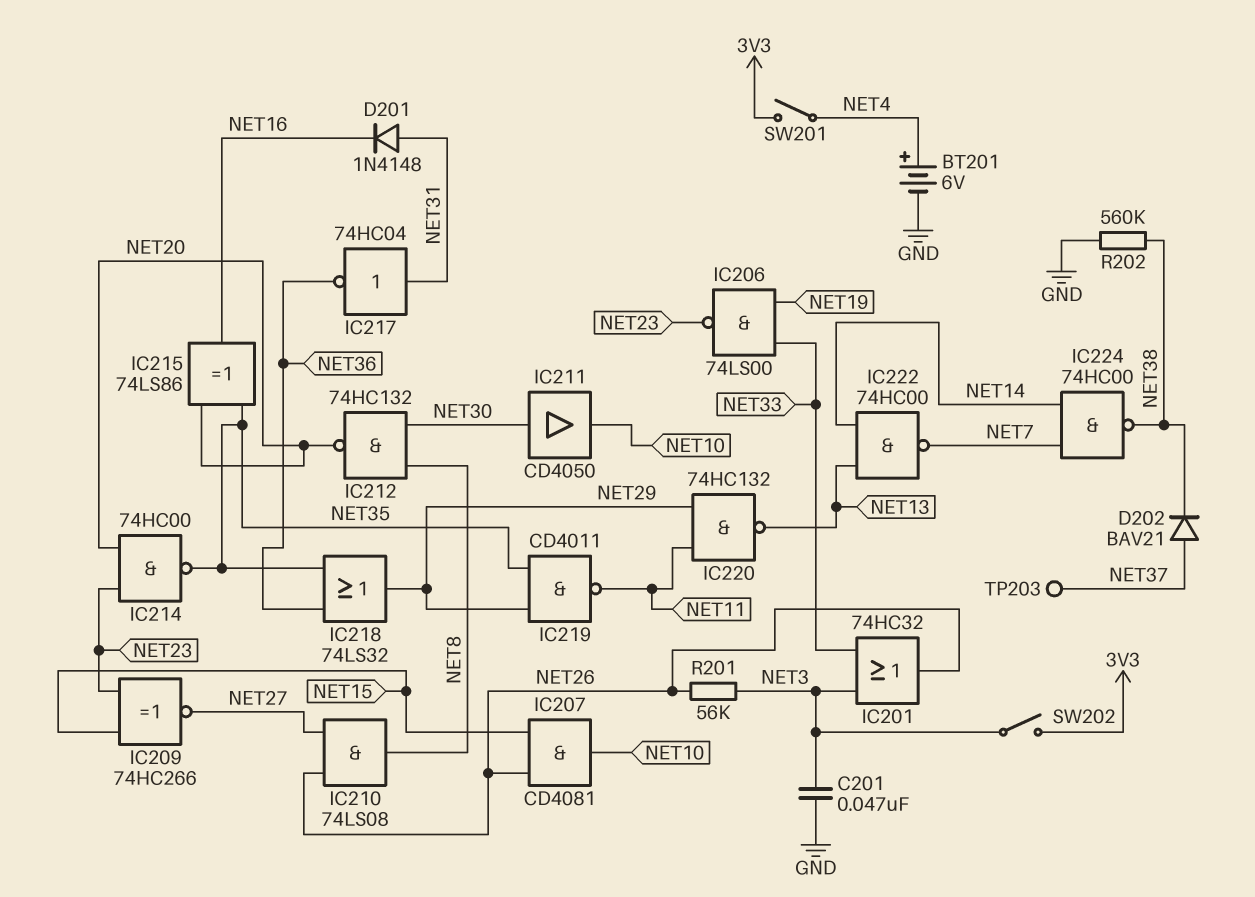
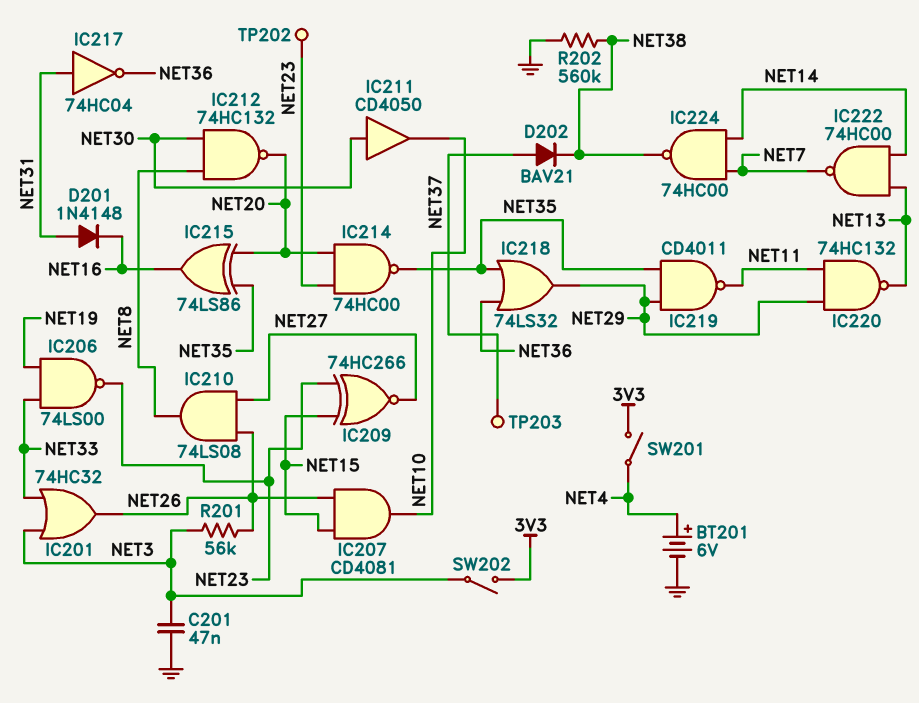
TP202: none -> test point (NET23)

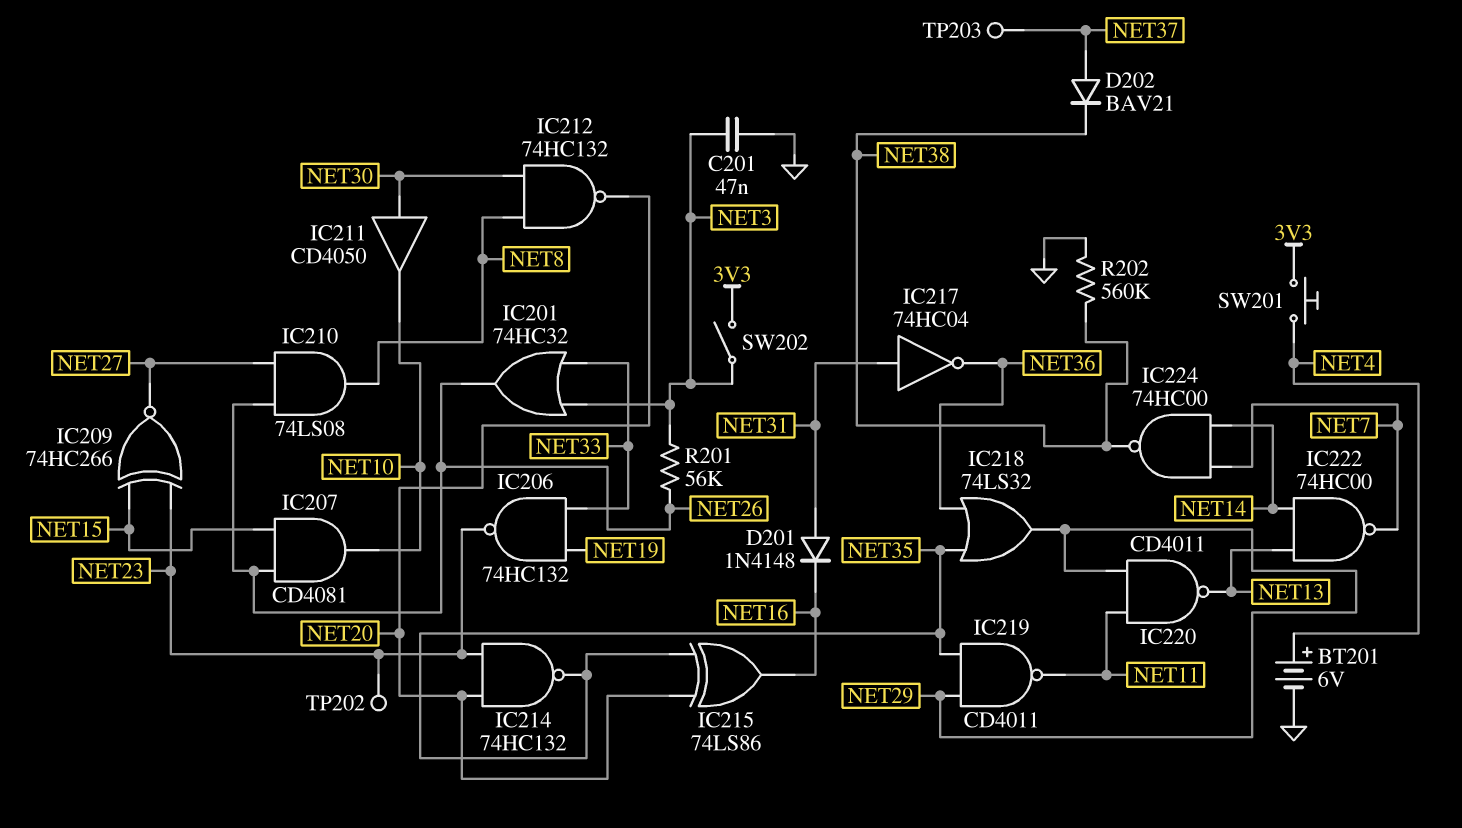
IC206: NAND 74LS00 (in NET19, in NET33, out NET23) -> NAND 74HC132 (in NET19, in NET33, out NET23)
IC214: NAND 74HC00 (in NET20, in NET23, out NET35) -> NAND 74HC132 (in NET20, in NET23, out NET35)
IC220: NAND 74HC132 (in NET11, in NET29, out NET13) -> NAND CD4011 (in NET11, in NET29, out NET13)
SW201: switch (3V3, NET4) -> button (3V3, NET4)

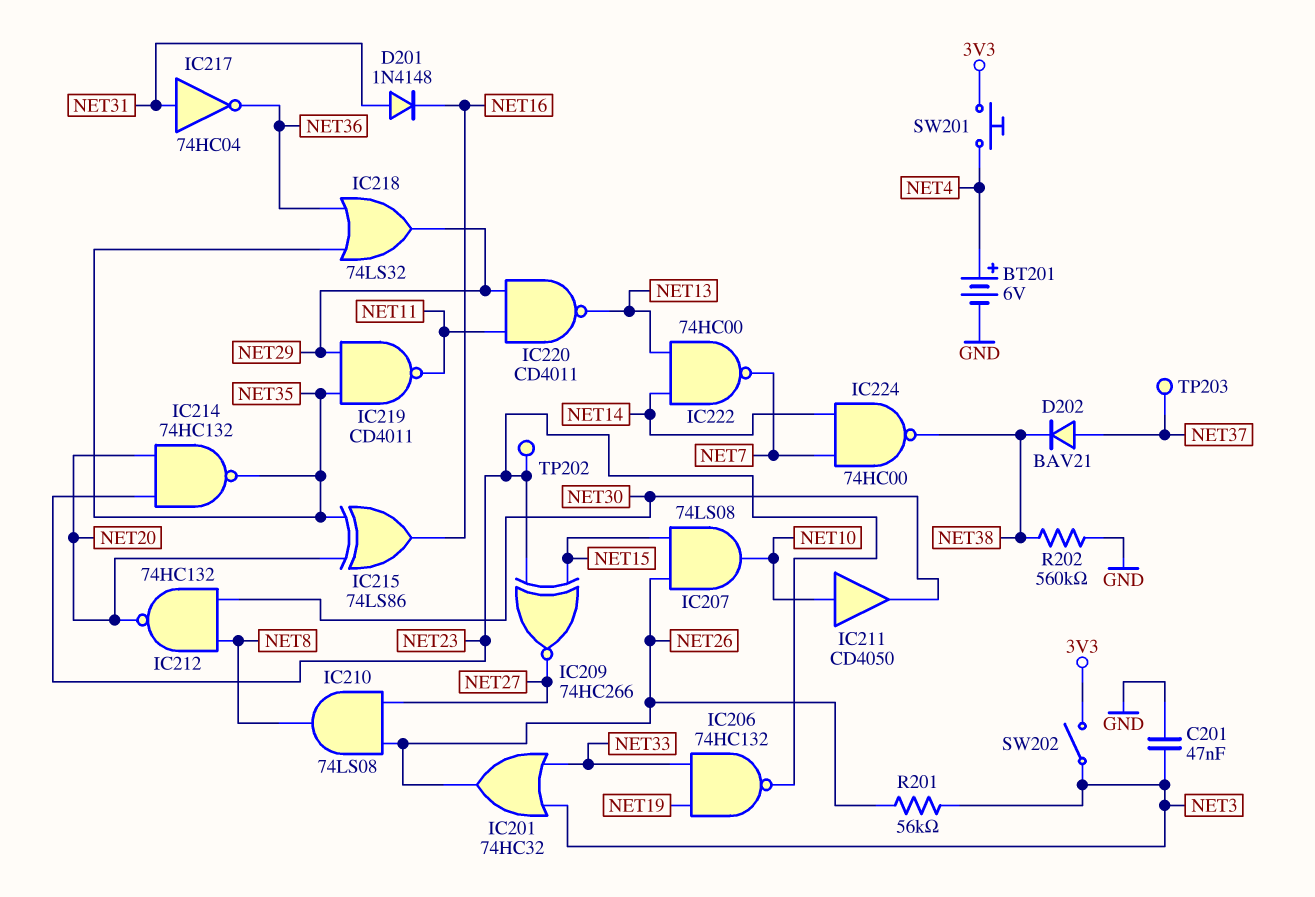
IC207: AND CD4081 (in NET15, in NET26, out NET10) -> AND 74LS08 (in NET15, in NET26, out NET10)
IC211: buffer CD4050 (in NET30, out NET10) -> buffer CD4050 (in NET10, out NET30)

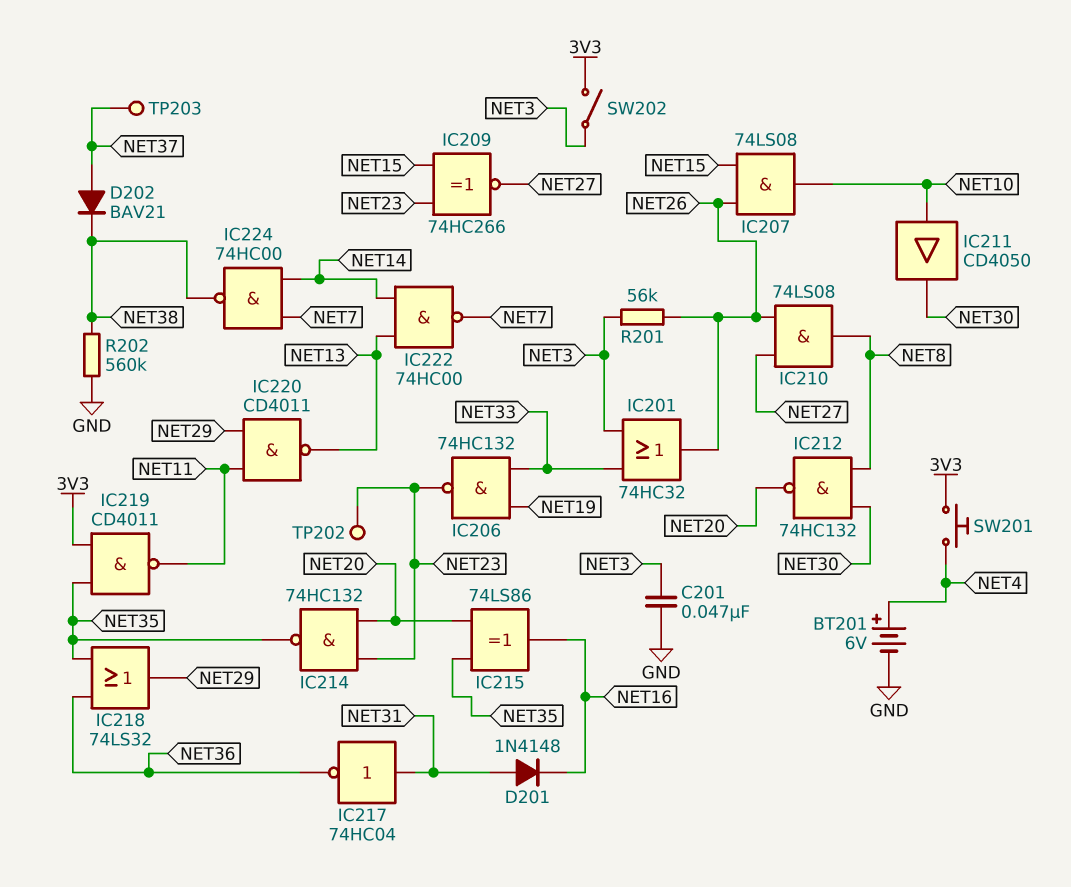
IC219: NAND CD4011 (in NET29, in NET35, out NET11) -> NAND CD4011 (in 3V3, in NET35, out NET11)

